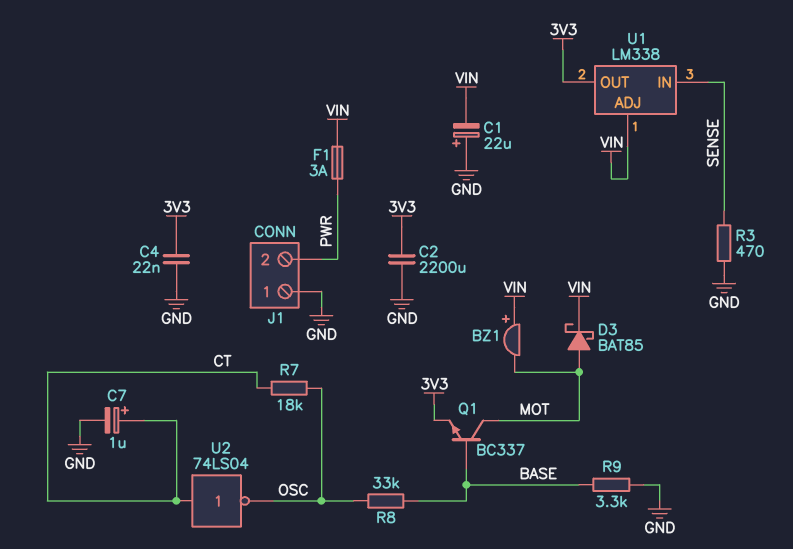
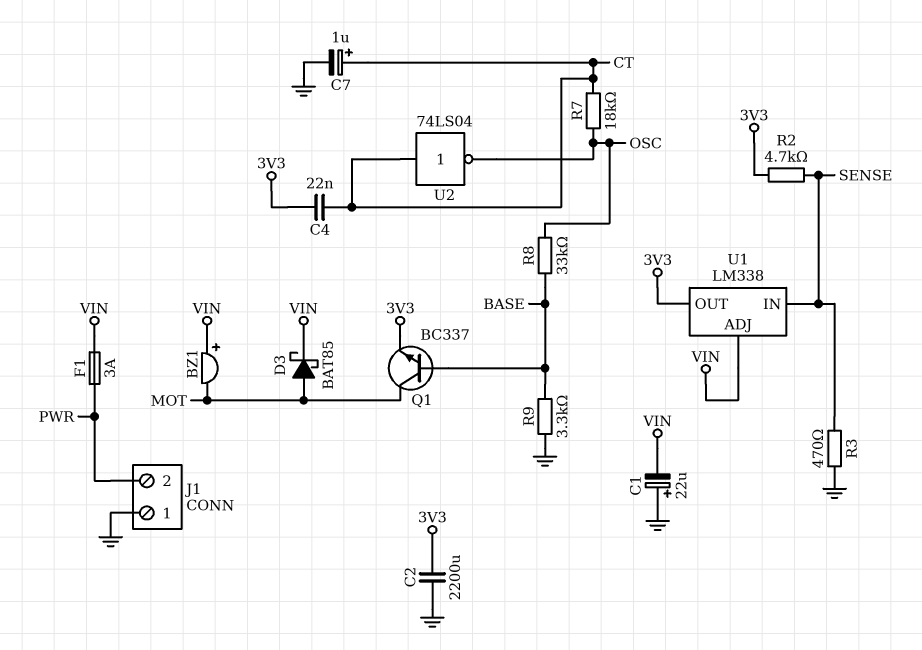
C4: 22nF (3V3, GND) -> 22nF (3V3, CT)
R2: none -> 4.7k (3V3, SENSE)

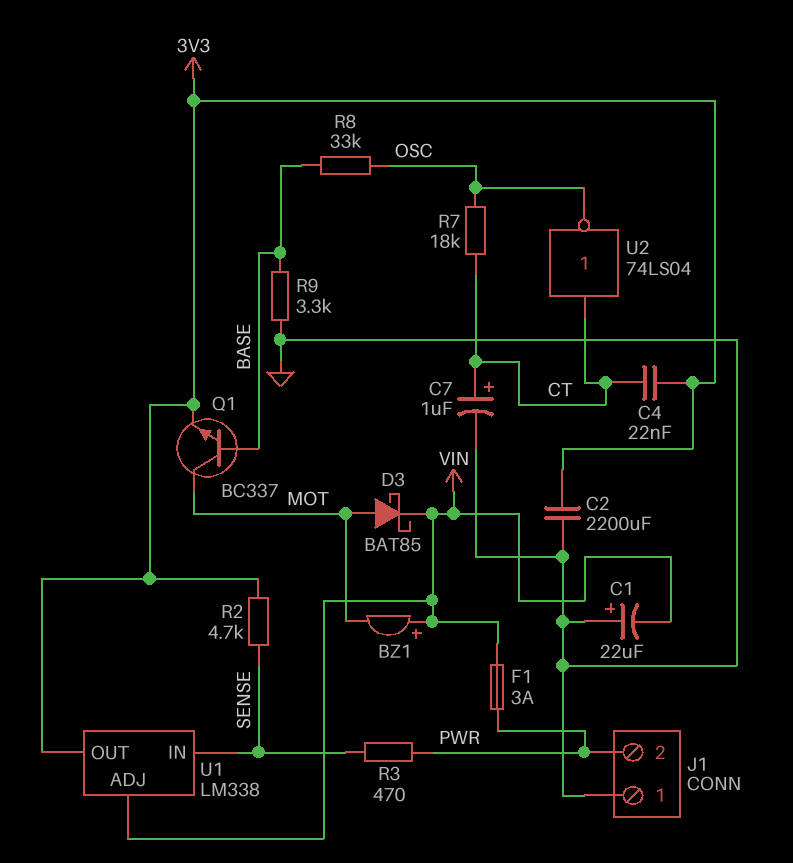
R3: 470 (GND, SENSE) -> 470 (PWR, SENSE)

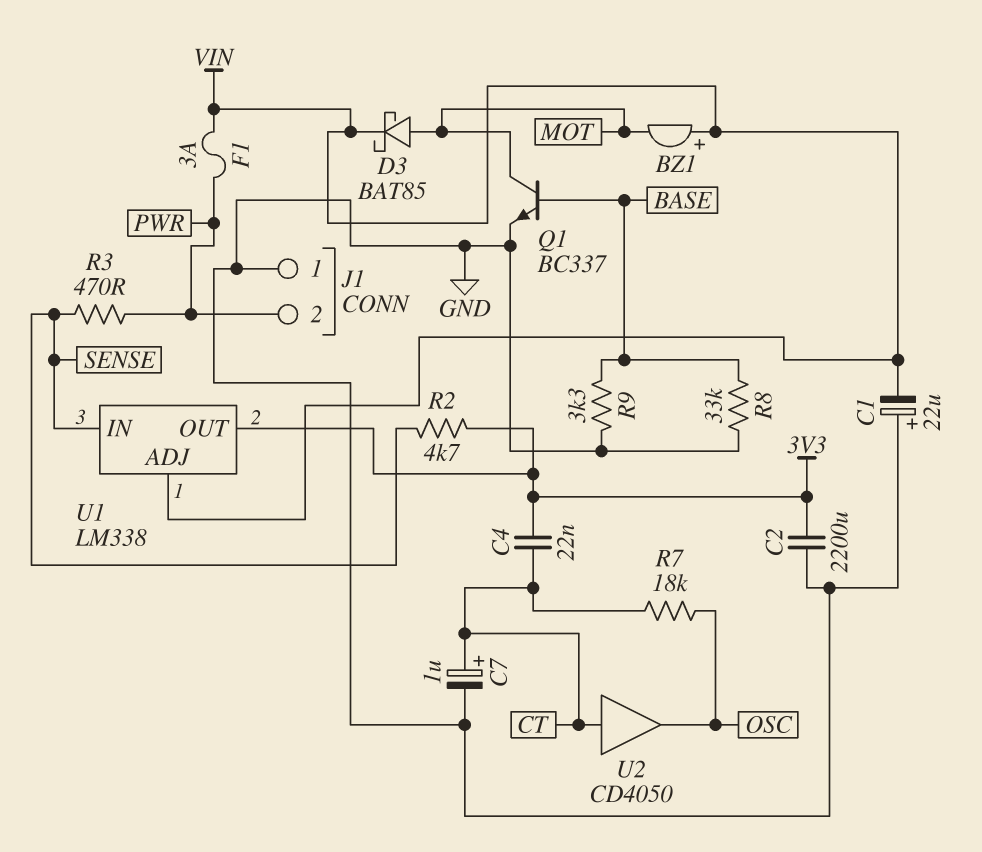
Q1: NPN BC337 (B BASE, C MOT, E 3V3) -> NPN BC337 (B BASE, C MOT, E GND)
R8: 33k (BASE, OSC) -> 33k (BASE, GND)
U2: NOT 74LS04 (in CT, out OSC) -> buffer CD4050 (in CT, out OSC)

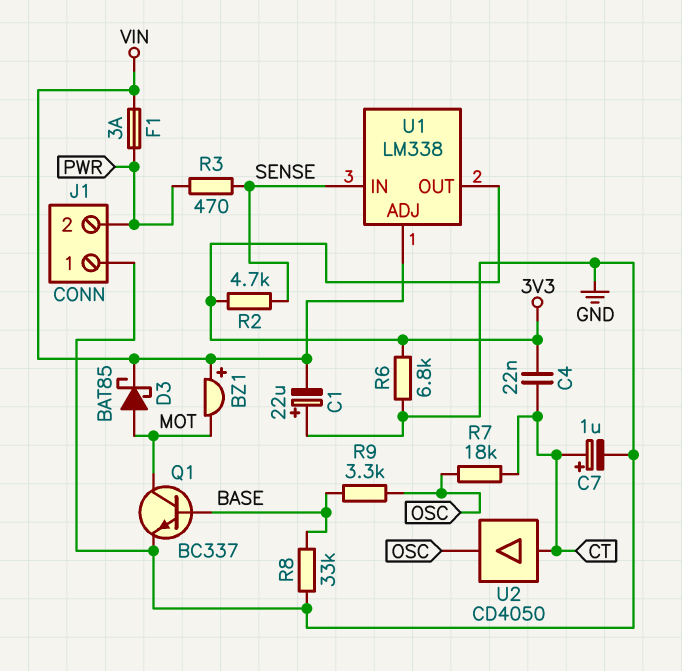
C2: 2200uF (3V3, GND) -> none
R6: none -> 6.8k (3V3, GND)
R9: 3.3k (BASE, GND) -> 3.3k (BASE, OSC)

